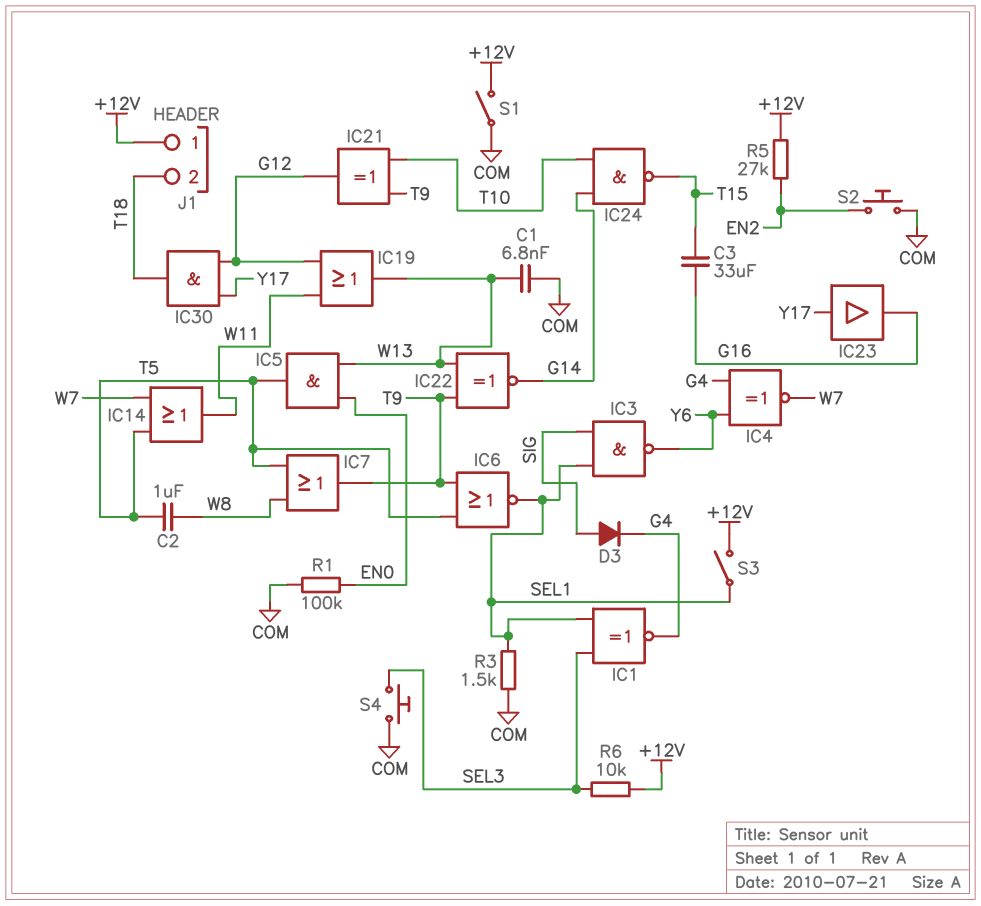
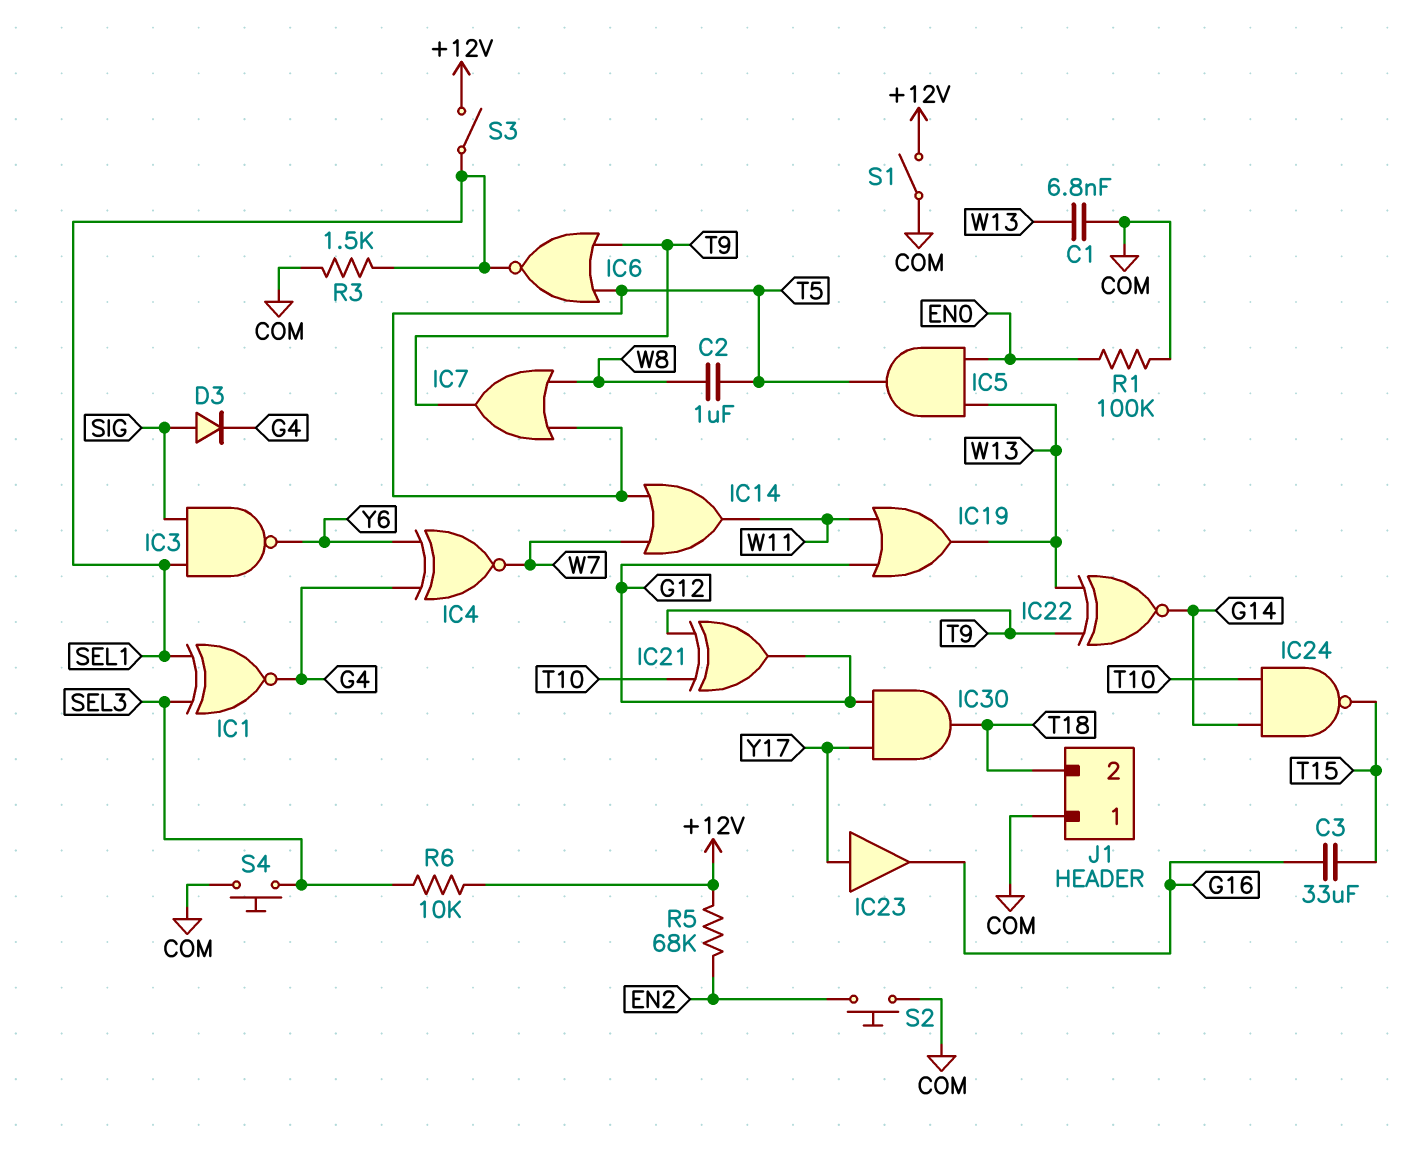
J1 pin 1: +12V -> COM
R5: 27k (+12V, EN2) -> 68k (+12V, EN2)

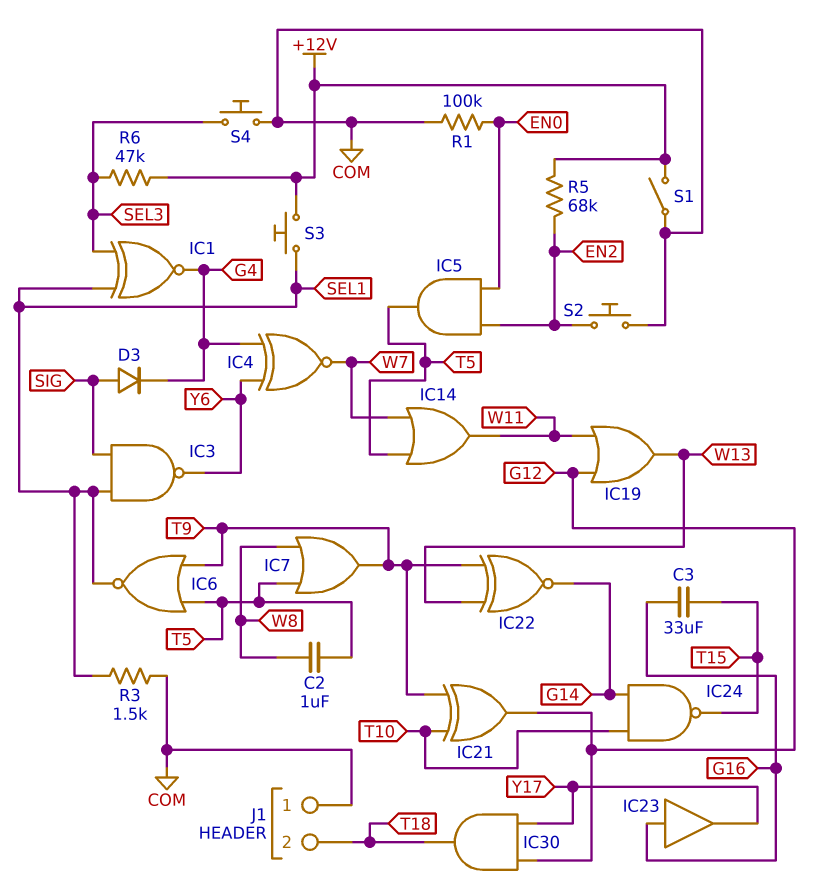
C1: 6.8nF (COM, W13) -> none
IC5: AND (in EN0, in W13, out T5) -> AND (in EN0, in EN2, out T5)
IC23: buffer (in Y17, out G16) -> buffer (in G16, out Y17)
R6: 10k (+12V, SEL3) -> 47k (+12V, SEL3)
S3: switch (+12V, SEL1) -> button (+12V, SEL1)

